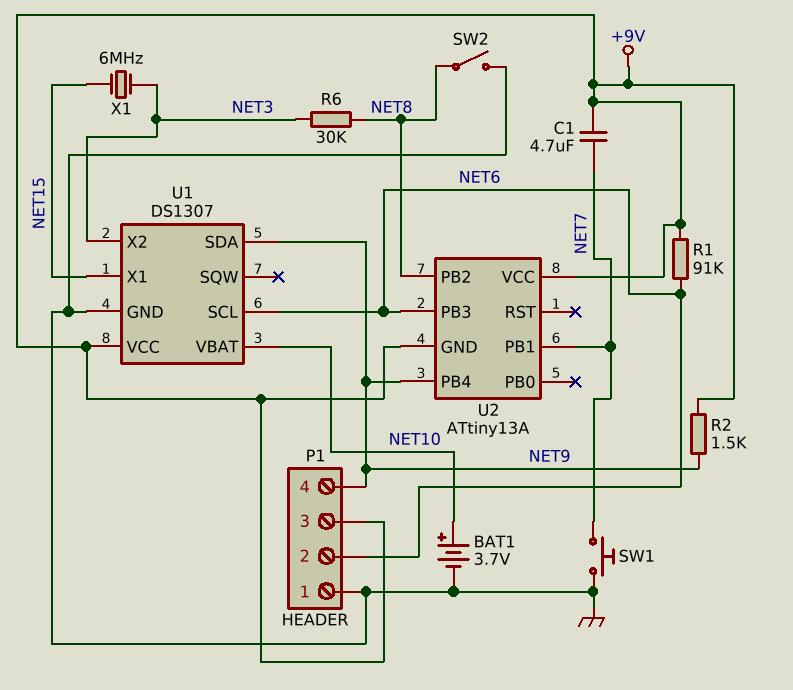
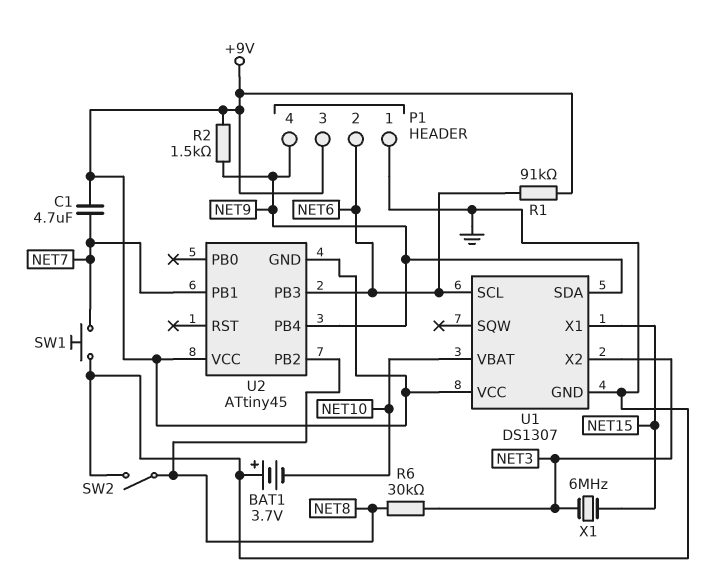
BAT1: 3.7V (plus NET10, minus GND) -> 3.7V (plus GND, minus NET10)
U2: ATtiny13A -> ATtiny45

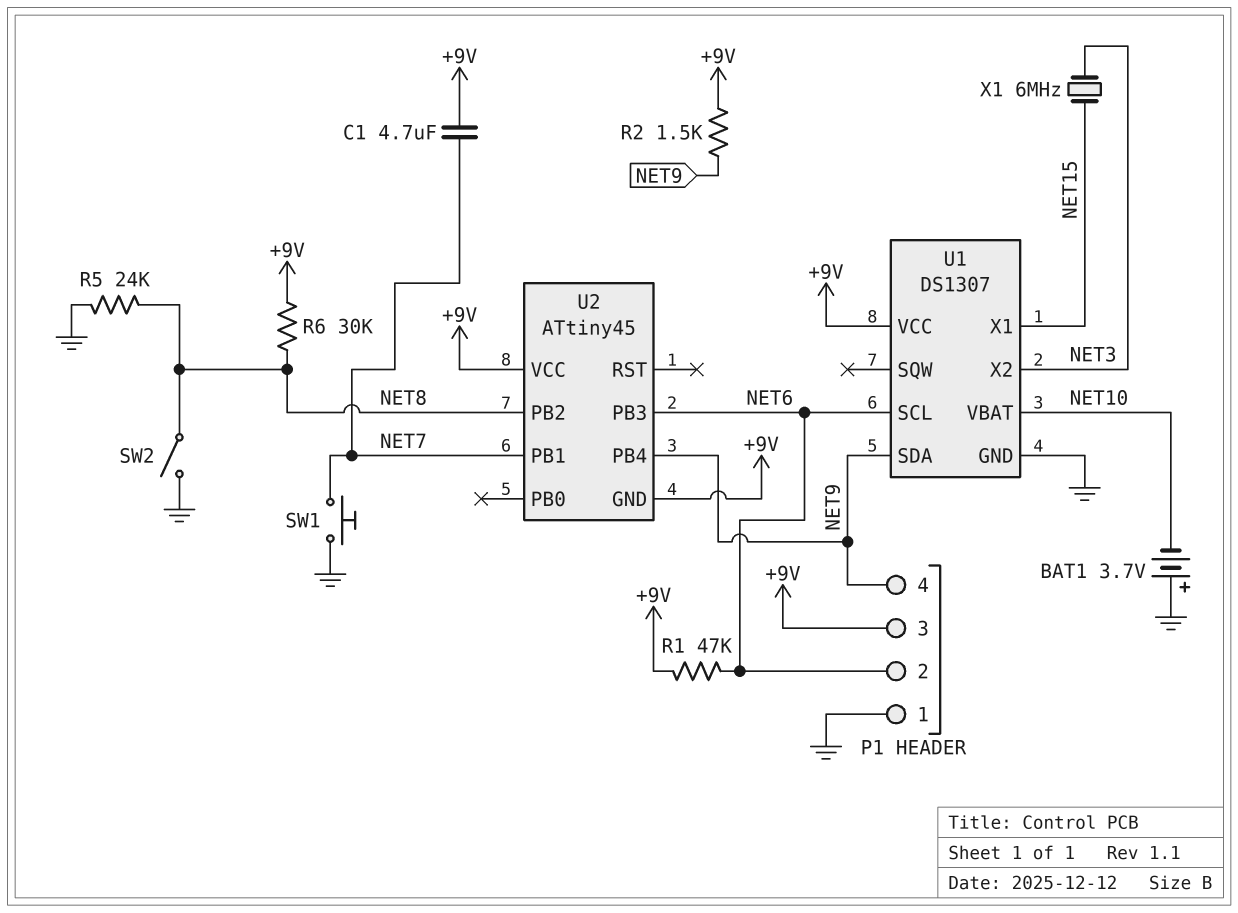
R1: 91k (+9V, NET6) -> 47k (+9V, NET6)
R5: none -> 24k (GND, NET8)
R6: 30k (NET3, NET8) -> 30k (+9V, NET8)

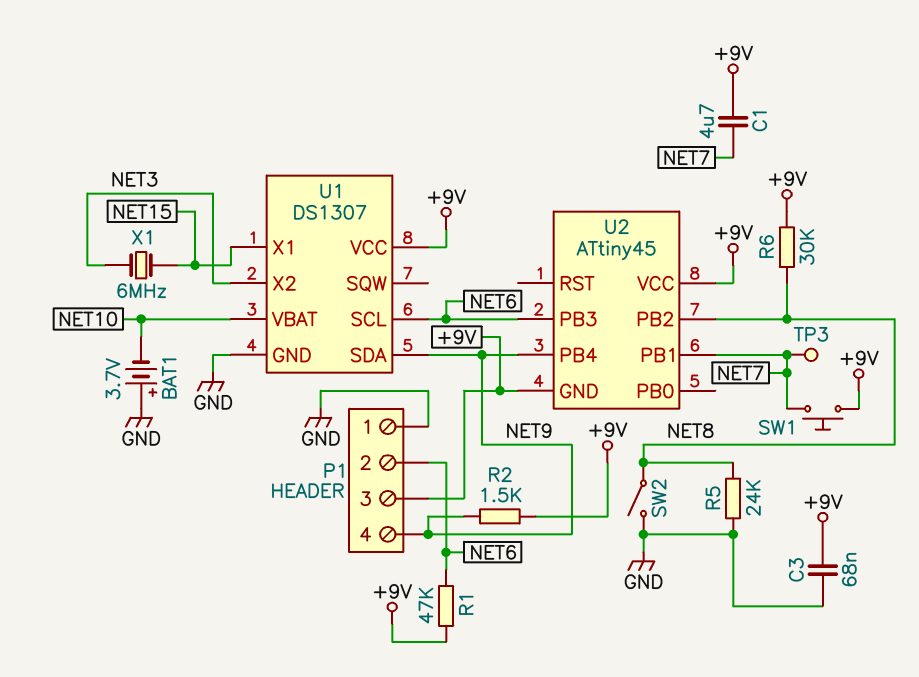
C3: none -> 68nF (+9V, GND)
SW1: button (GND, NET7) -> button (+9V, NET7)
TP3: none -> test point (NET7)

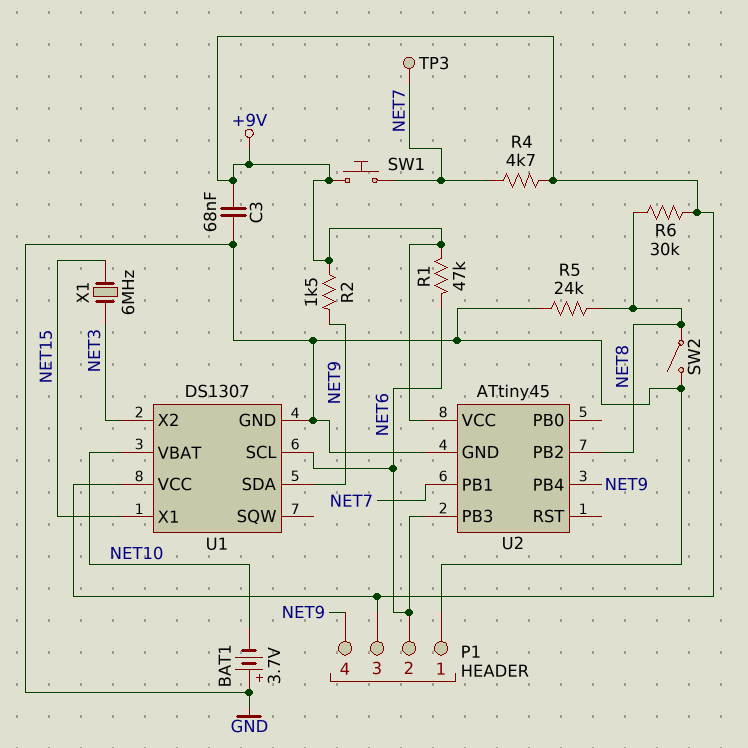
C1: 4.7uF (+9V, NET7) -> none
R4: none -> 4.7k (+9V, NET7)
U2 pin GND: +9V -> GND

